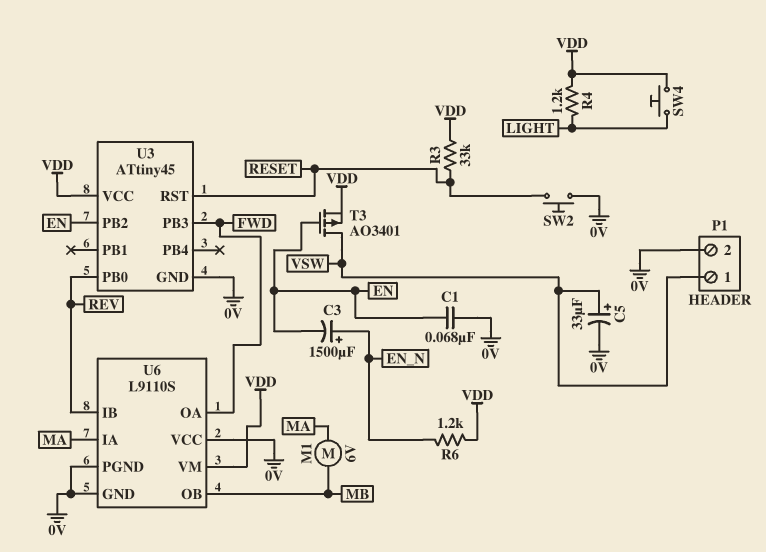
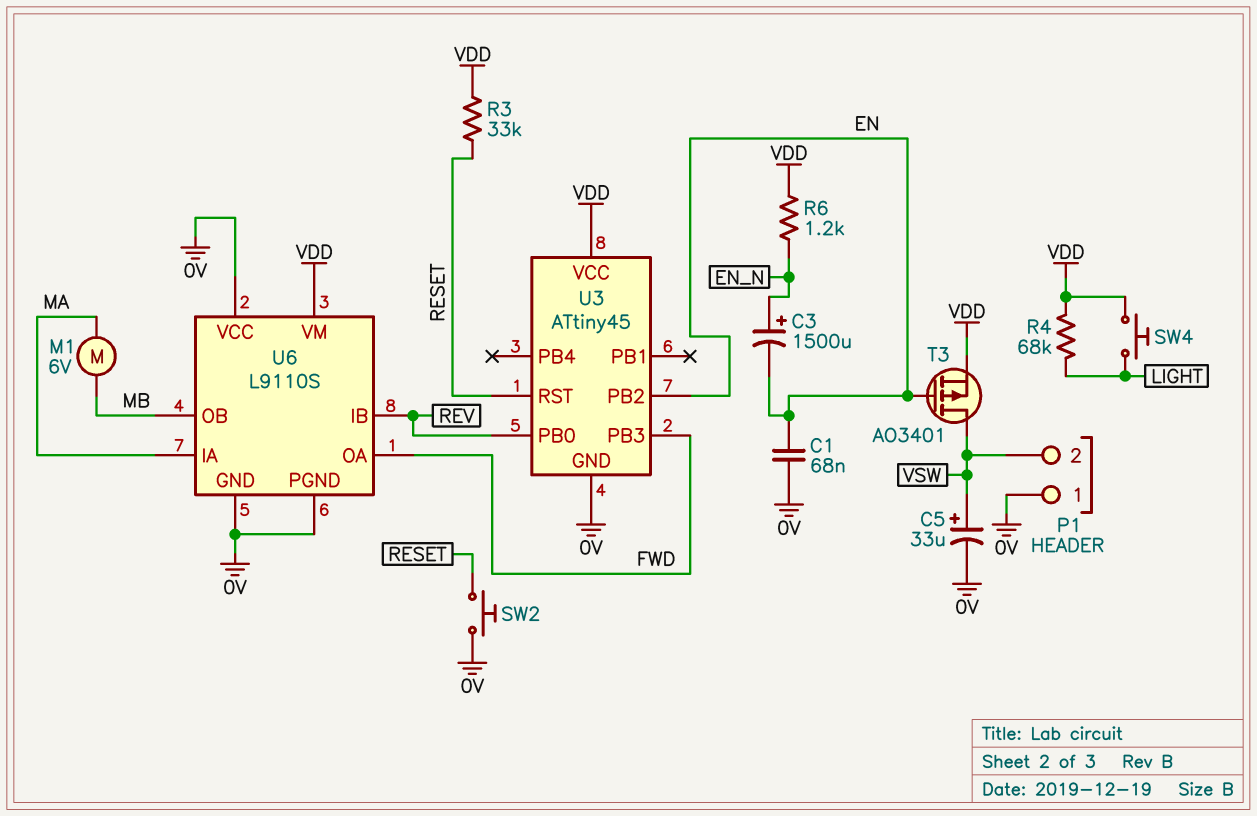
P1 pin 1: VSW -> 0V
P1 pin 2: 0V -> VSW
R4: 1.2k (LIGHT, VDD) -> 68k (LIGHT, VDD)

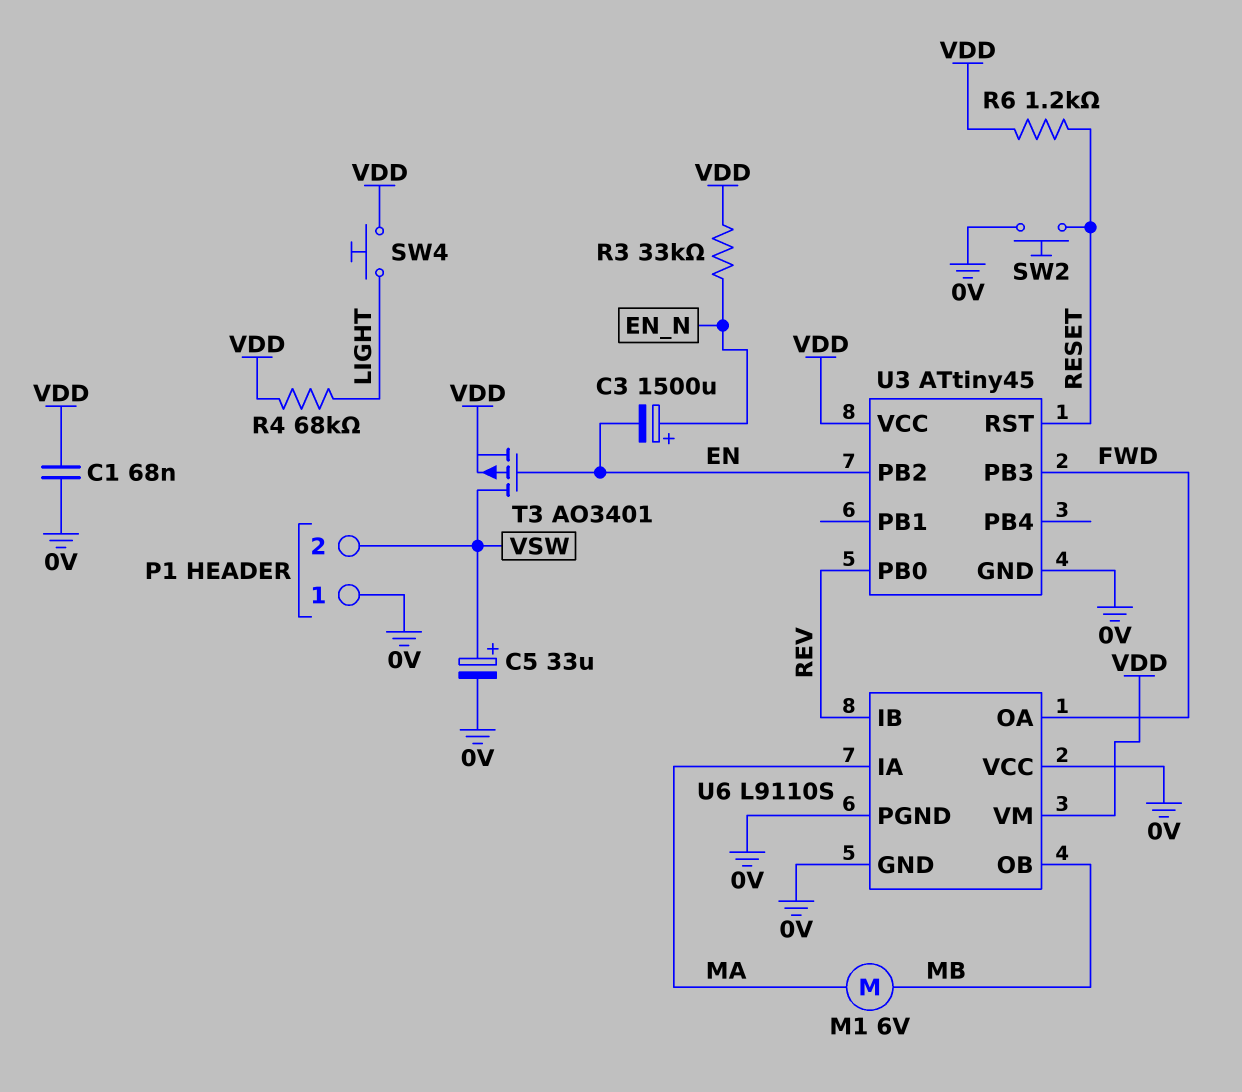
C1: 68nF (0V, EN) -> 68nF (0V, VDD)
R3: 33k (RESET, VDD) -> 33k (EN_N, VDD)
R6: 1.2k (EN_N, VDD) -> 1.2k (RESET, VDD)

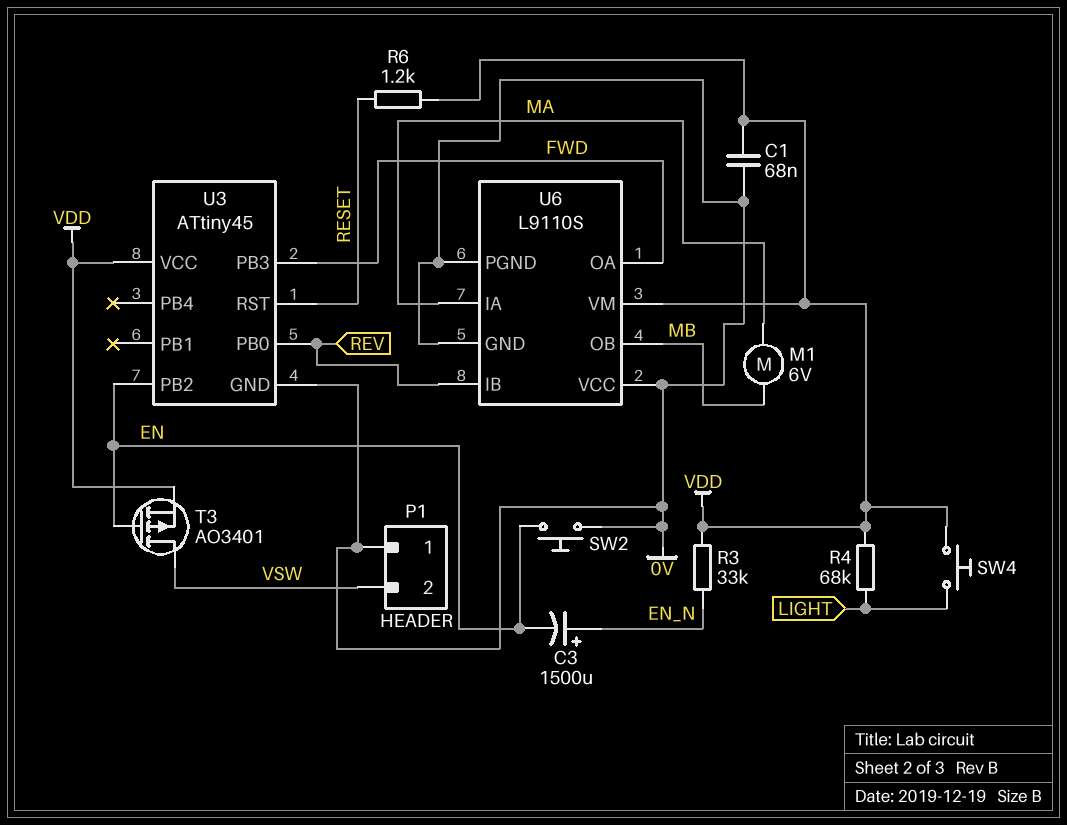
C5: 33uF (plus VSW, minus 0V) -> none
SW2: button (0V, RESET) -> button (0V, EN)

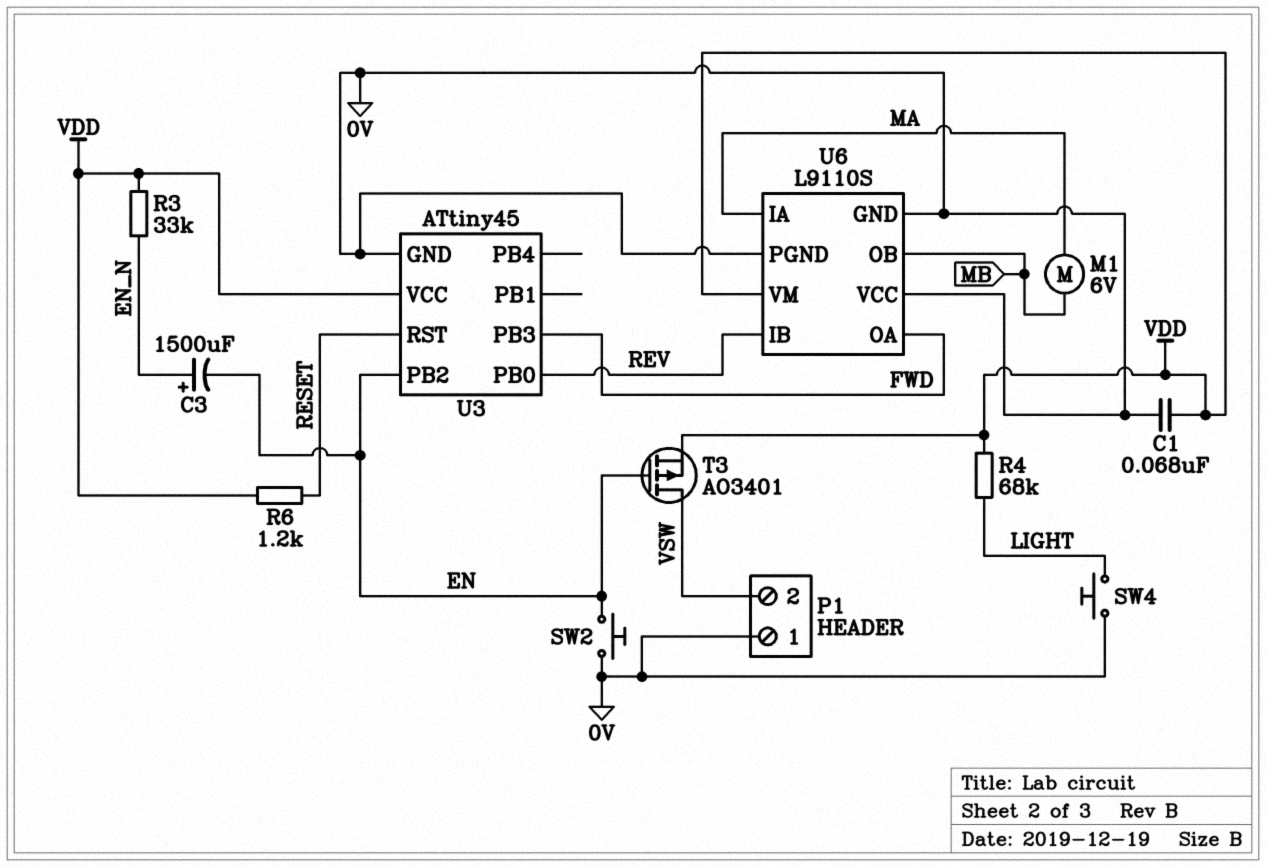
SW4: button (LIGHT, VDD) -> button (0V, LIGHT)

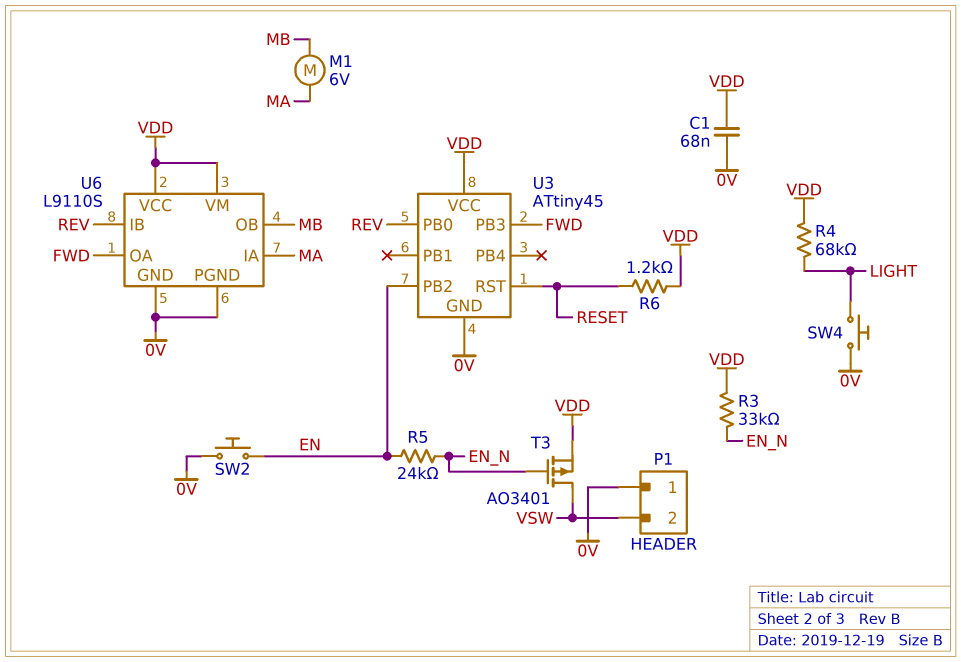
C3: 1500uF (plus EN_N, minus EN) -> none
R5: none -> 24k (EN, EN_N)
T3: PMOS AO3401 (G EN, D VSW, S VDD) -> PMOS AO3401 (G EN_N, D VSW, S VDD)
U6 pin VCC: 0V -> VDD

